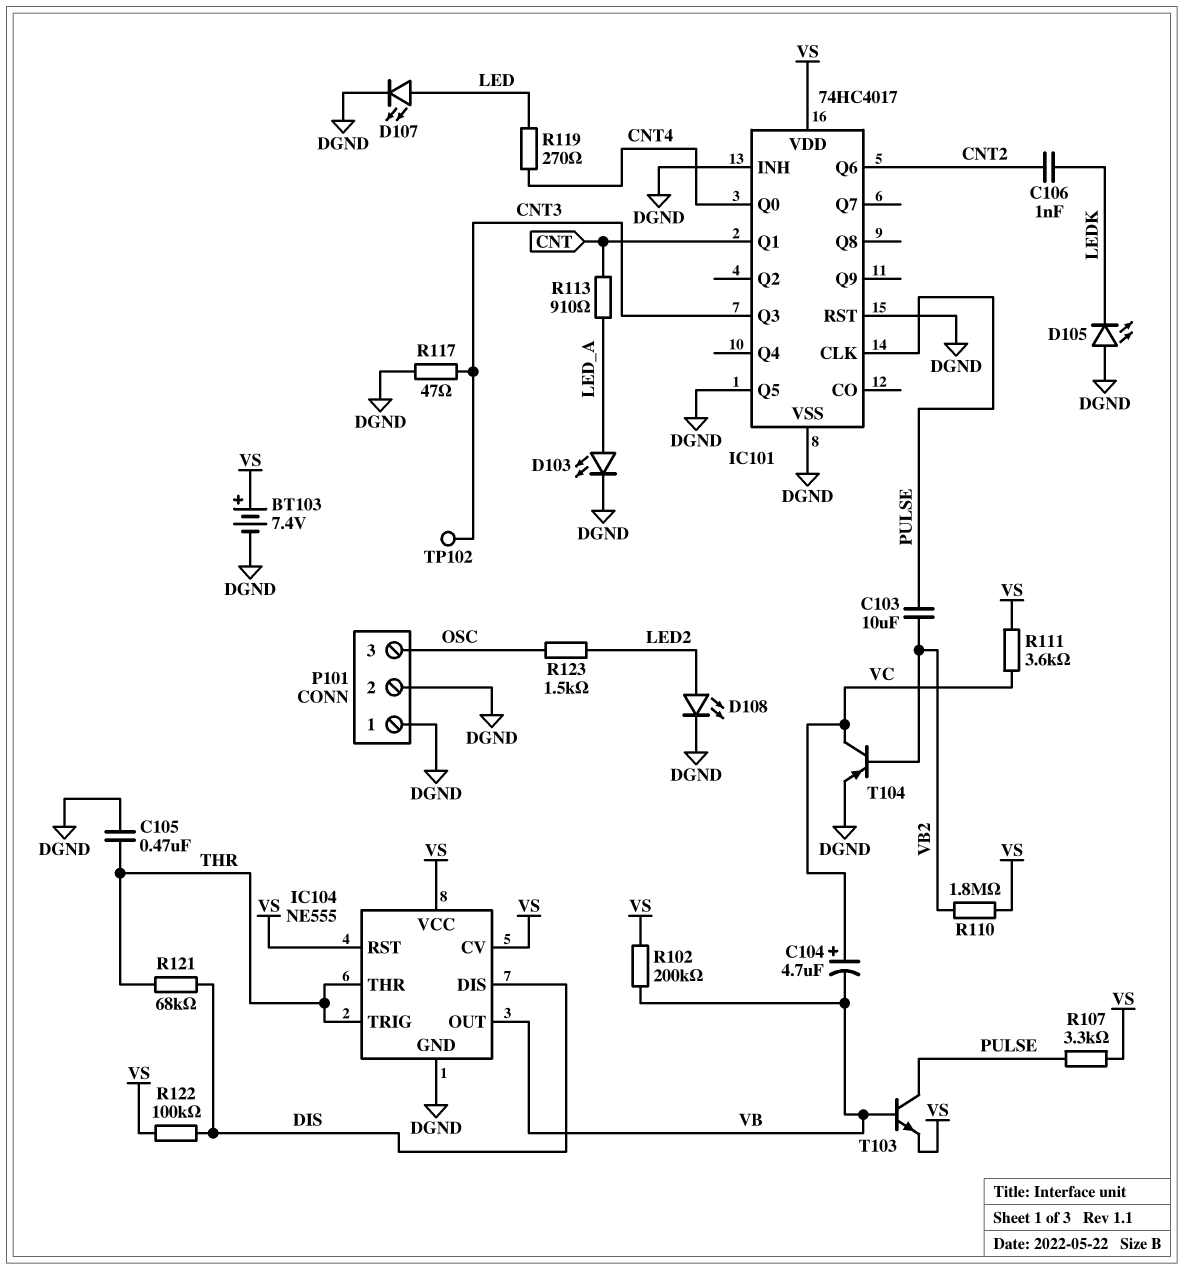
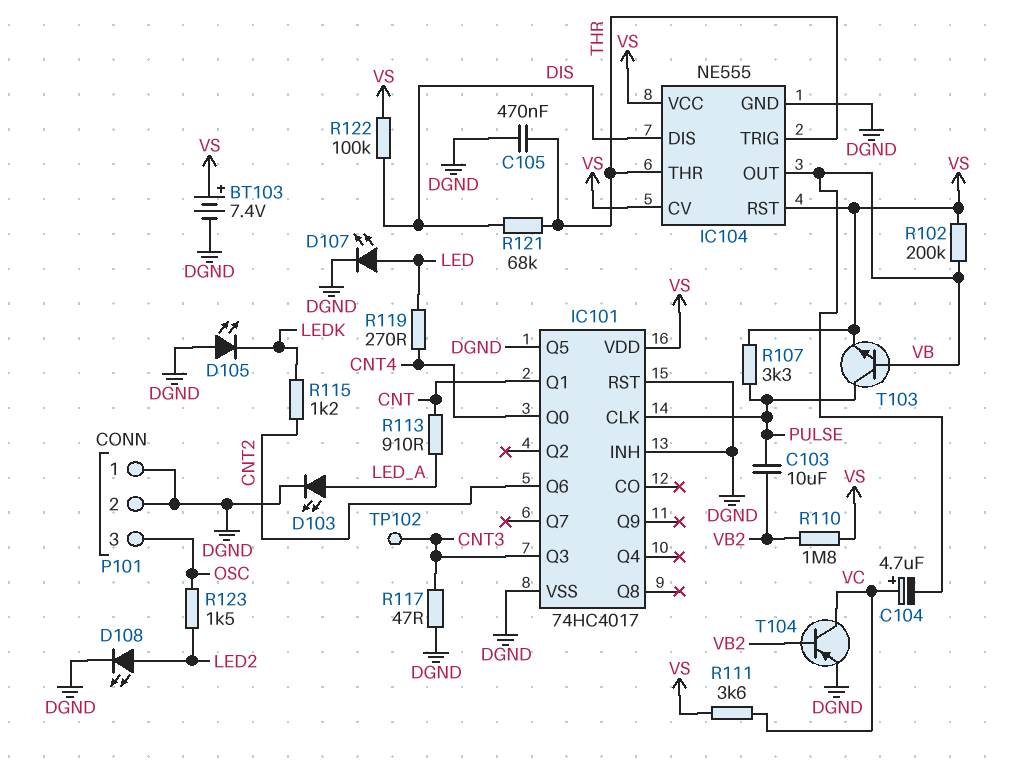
C106: 1nF (CNT2, LEDK) -> none
R115: none -> 1.2k (CNT2, LEDK)

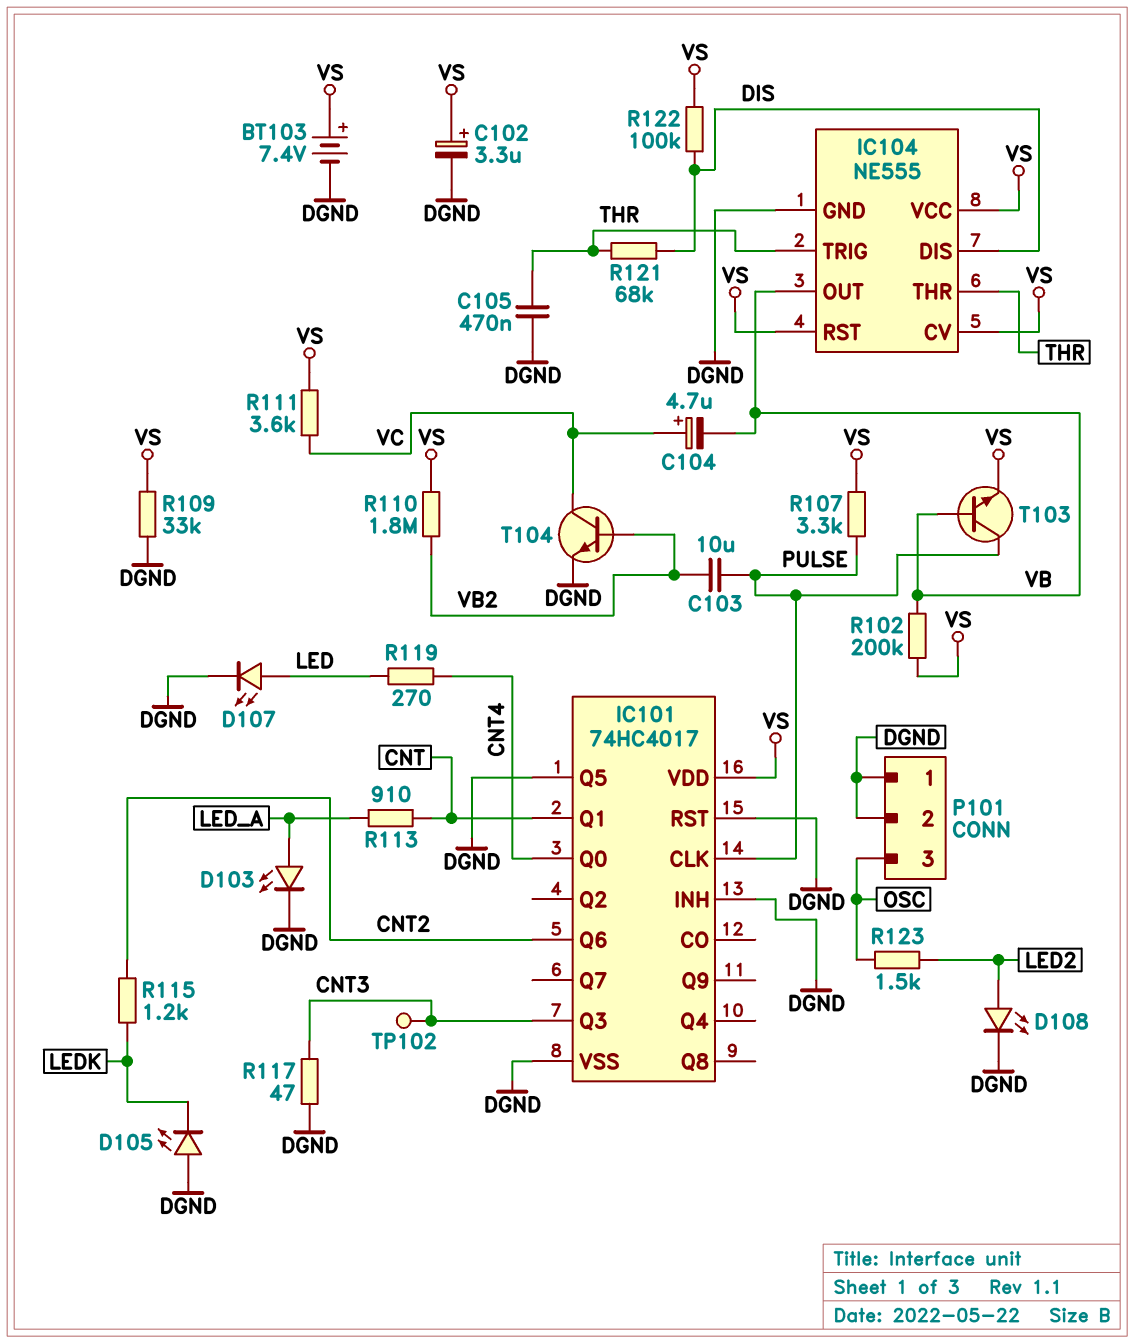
C102: none -> 3.3uF (plus VS, minus DGND)
R109: none -> 33k (DGND, VS)
T104: PNP (B VB2, C VC, E DGND) -> NPN (B VB2, C VC, E DGND)

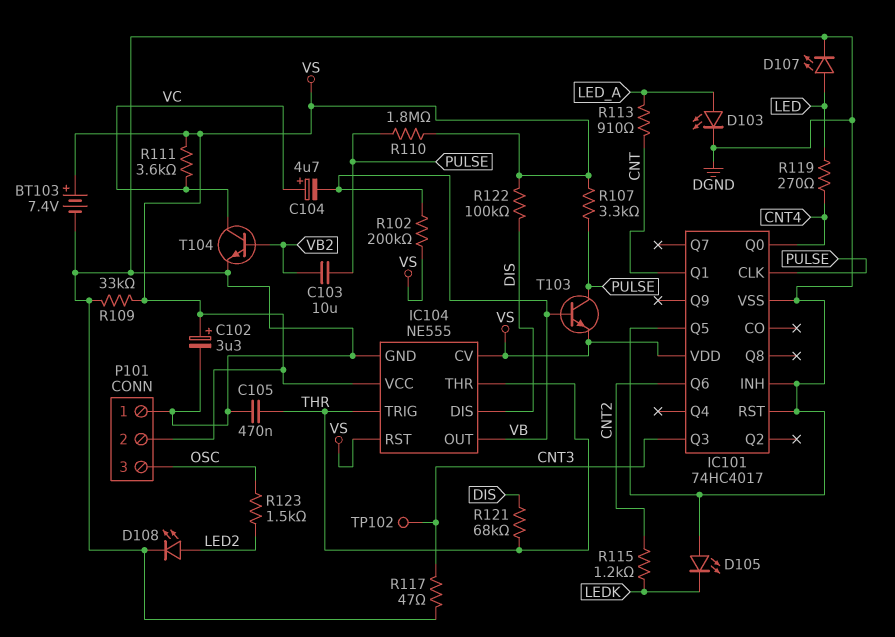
P101 pin 2: DGND -> VS
R110: 1.8M (VB2, VS) -> 1.8M (PULSE, VS)

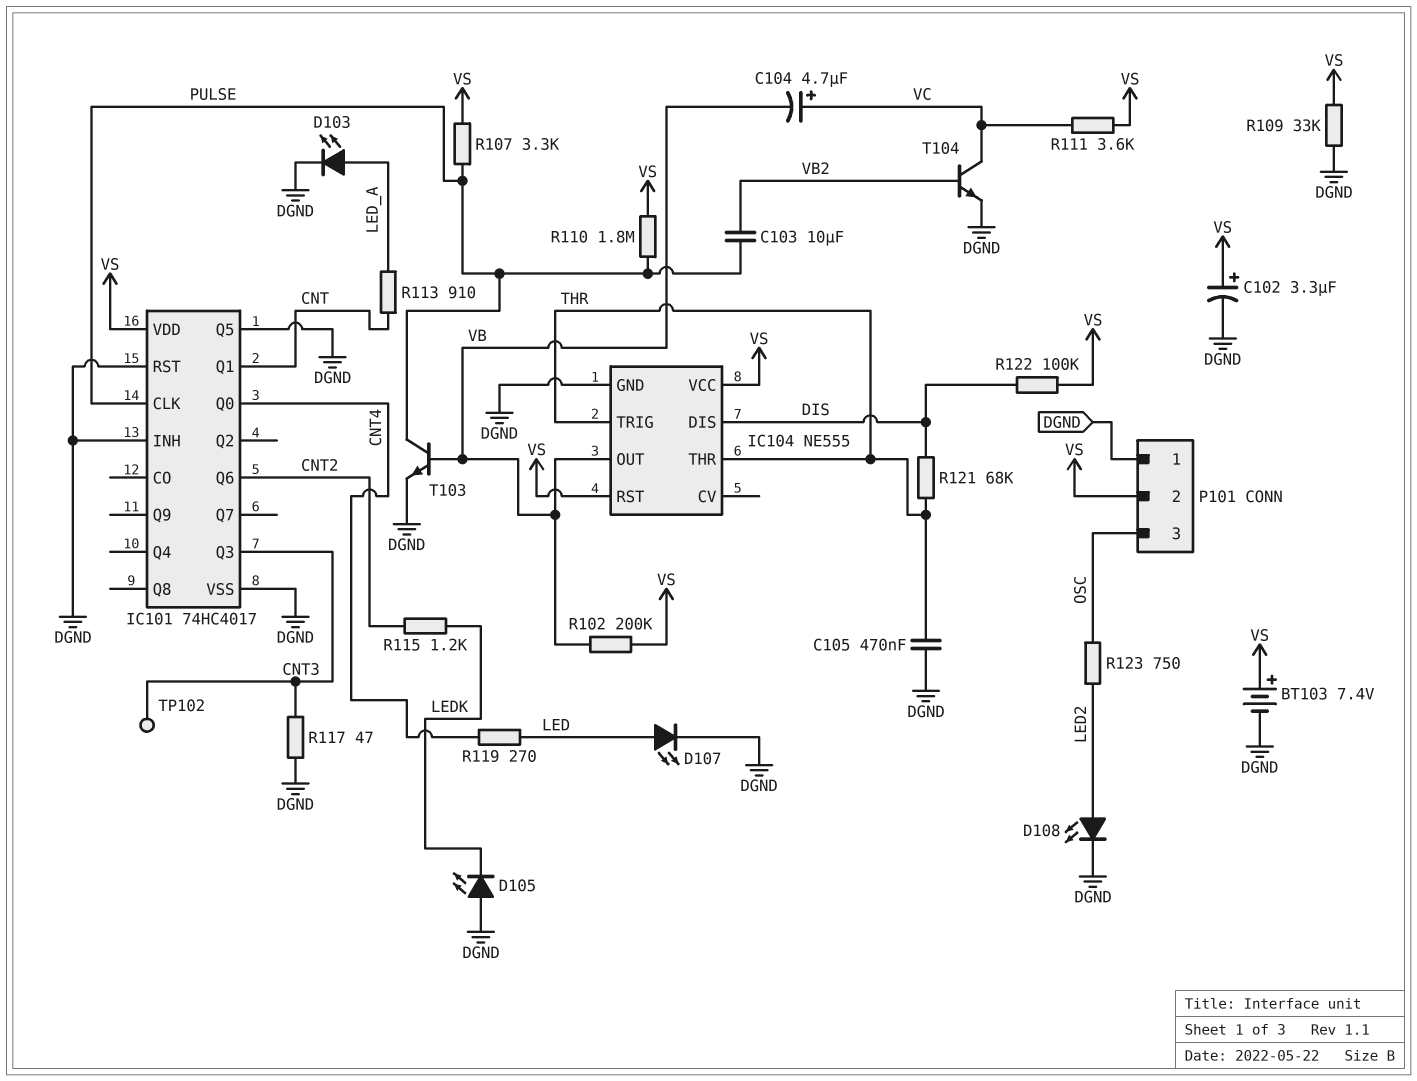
IC104 pin CV: VS -> none
R123: 1.5k (LED2, OSC) -> 750 (LED2, OSC)
T103: NPN (B VB, C PULSE, E VS) -> NPN (B VB, C PULSE, E DGND)

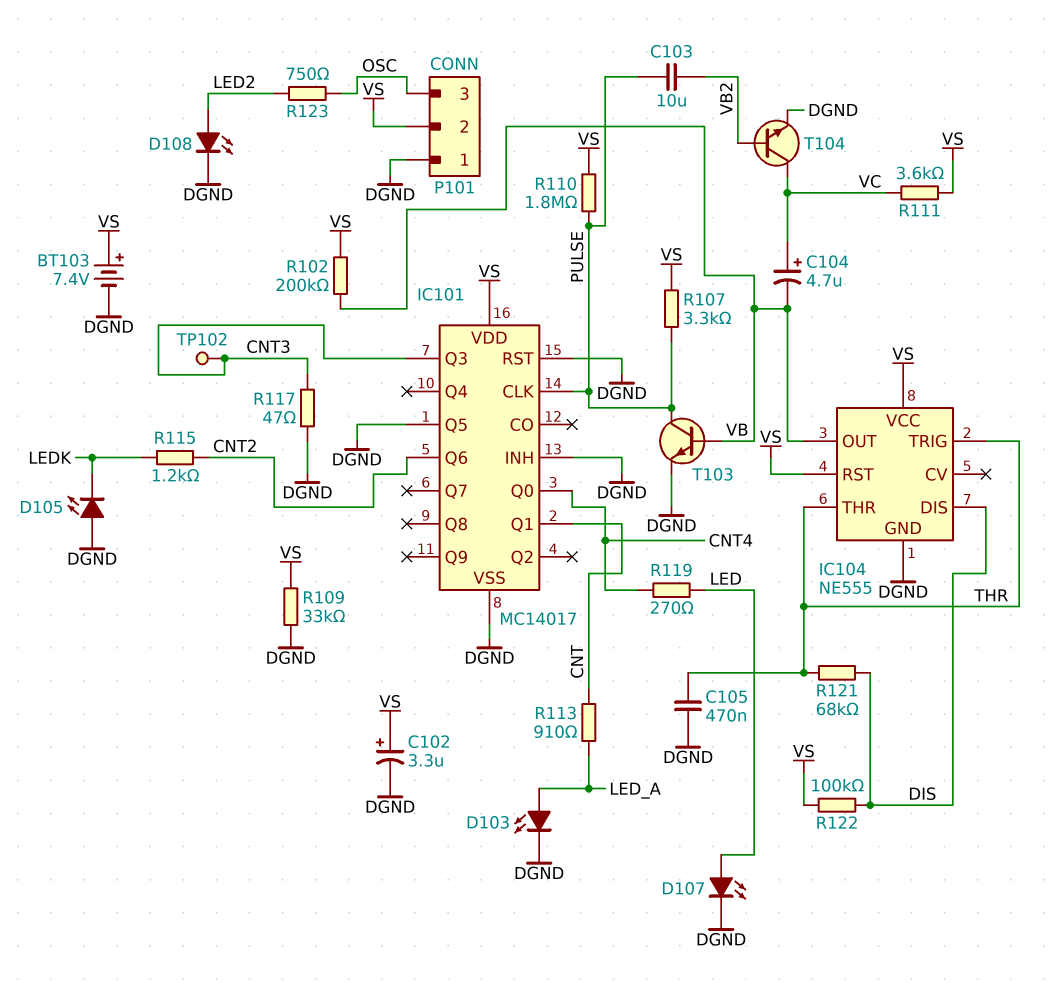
IC101: 74HC4017 -> MC14017

